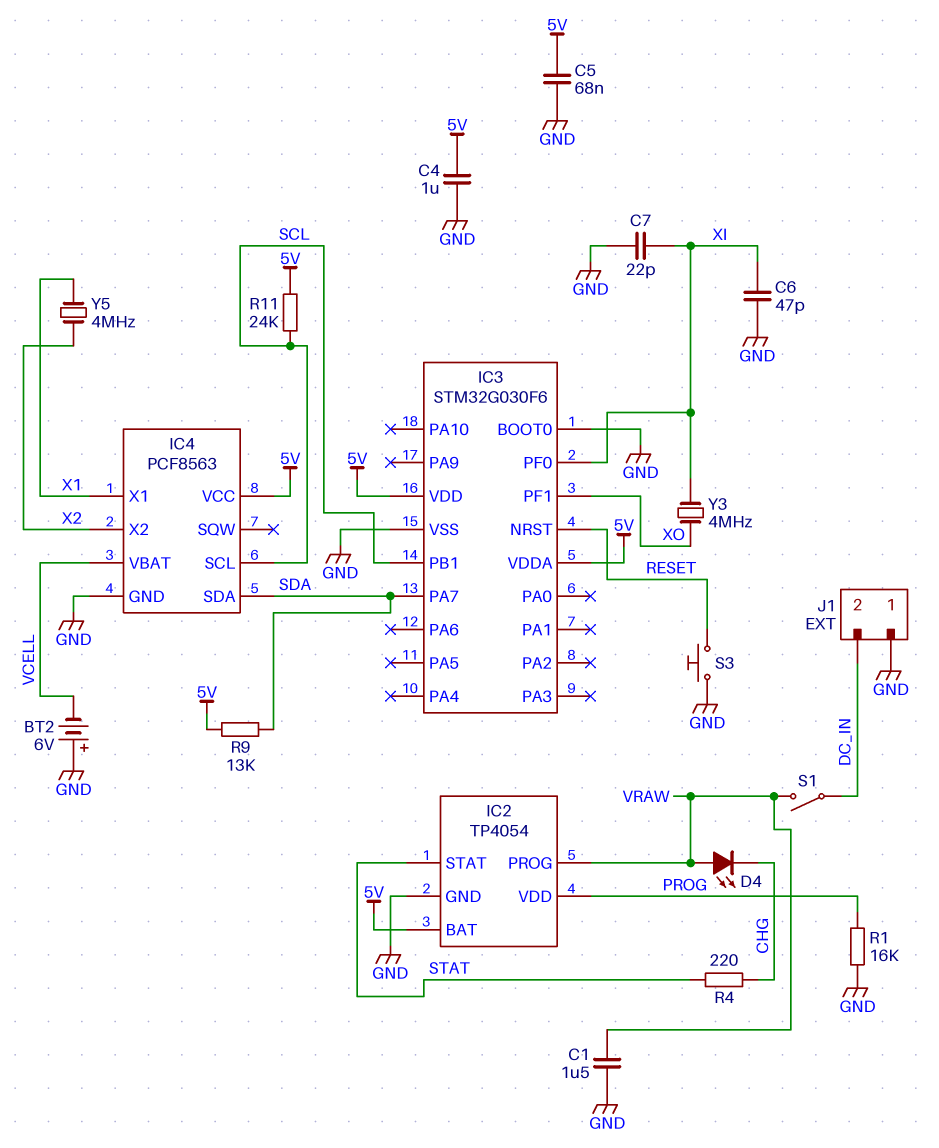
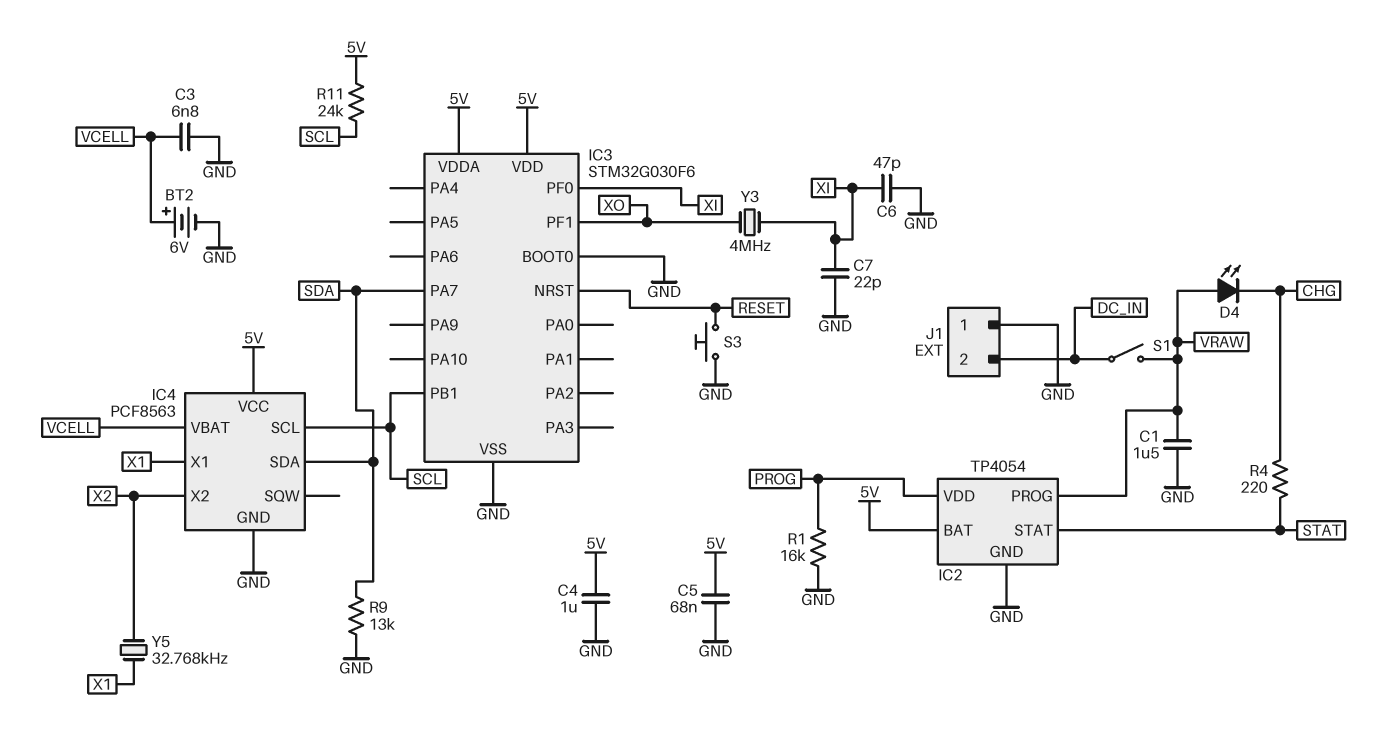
BT2: 6V (plus GND, minus VCELL) -> 6V (plus VCELL, minus GND)
C3: none -> 6.8nF (GND, VCELL)
R9: 13k (5V, SDA) -> 13k (GND, SDA)
Y5: 4MHz (X1, X2) -> 32.768kHz (X1, X2)

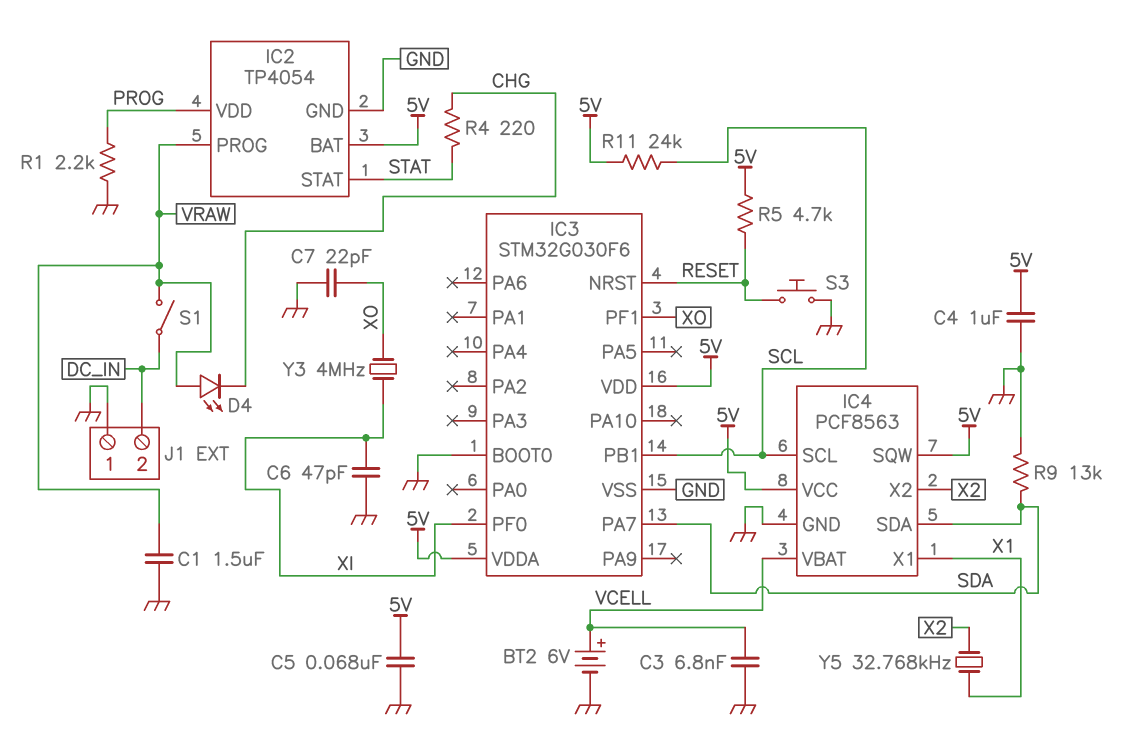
C7: 22pF (GND, XI) -> 22pF (GND, XO)
IC4 pin SQW: none -> 5V
R1: 16k (GND, PROG) -> 2.2k (GND, PROG)
R5: none -> 4.7k (5V, RESET)

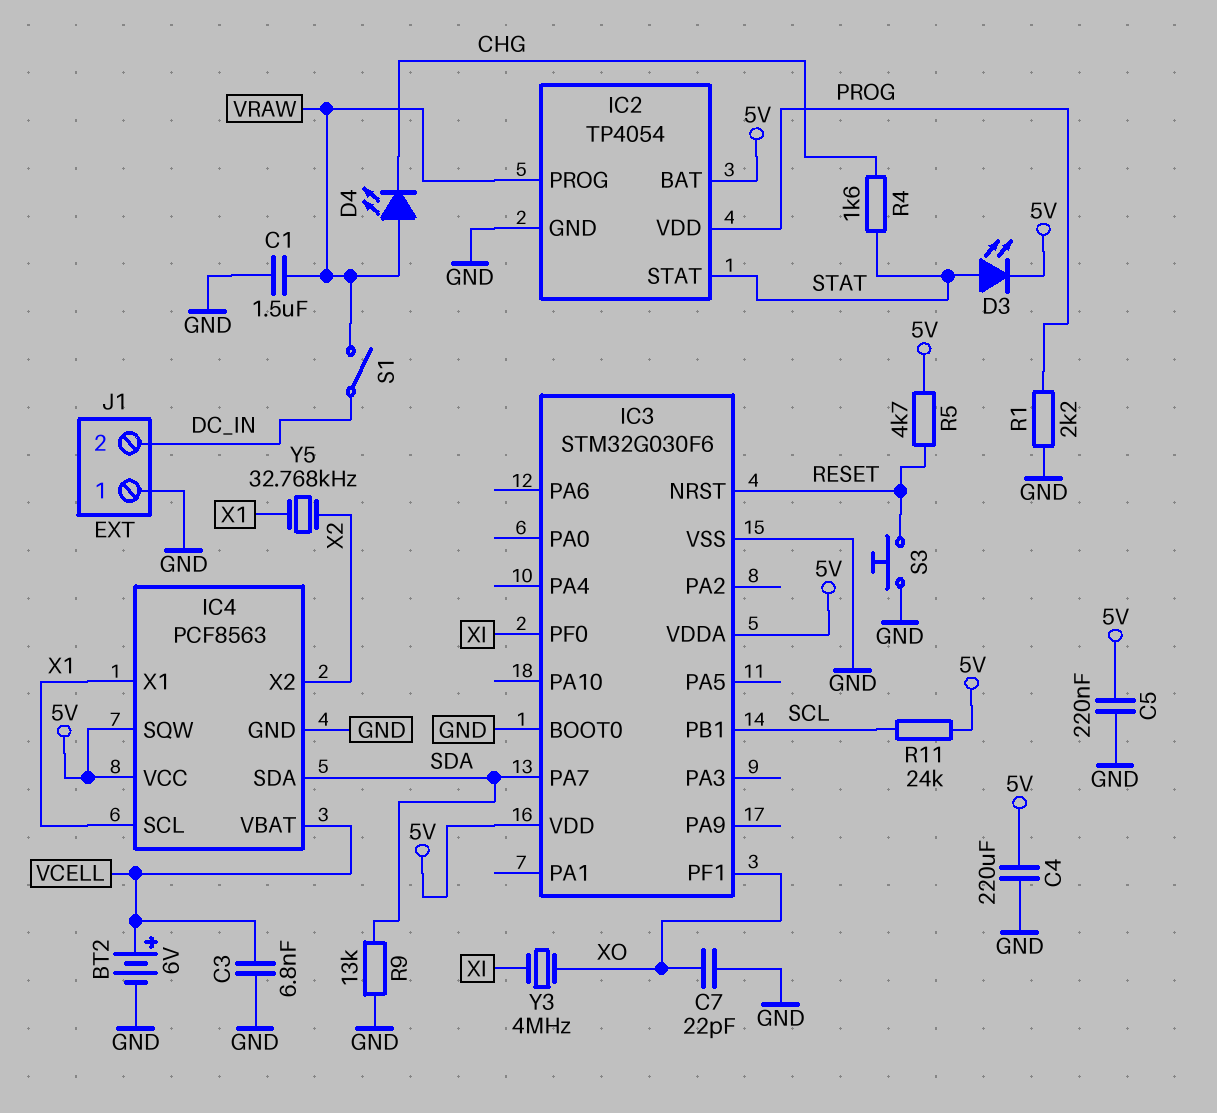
C4: 1uF (5V, GND) -> 220uF (5V, GND)
C5: 68nF (5V, GND) -> 220nF (5V, GND)
C6: 47pF (GND, XI) -> none
D3: none -> LED (A STAT, K 5V)
IC4 pin SCL: SCL -> X1
R4: 220 (CHG, STAT) -> 1.6k (CHG, STAT)

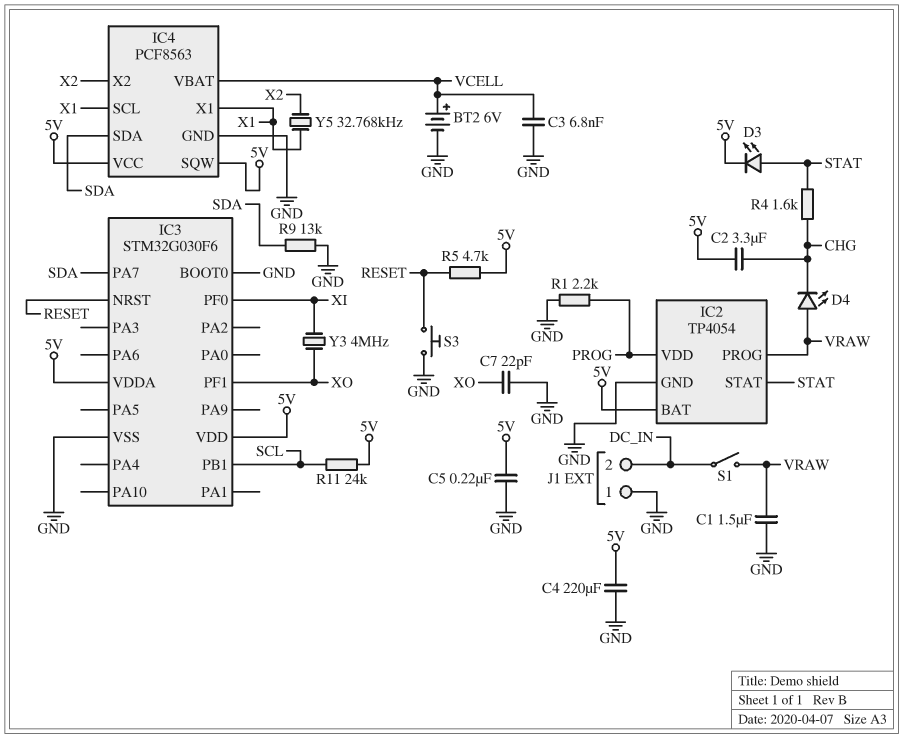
C2: none -> 3.3uF (5V, CHG)

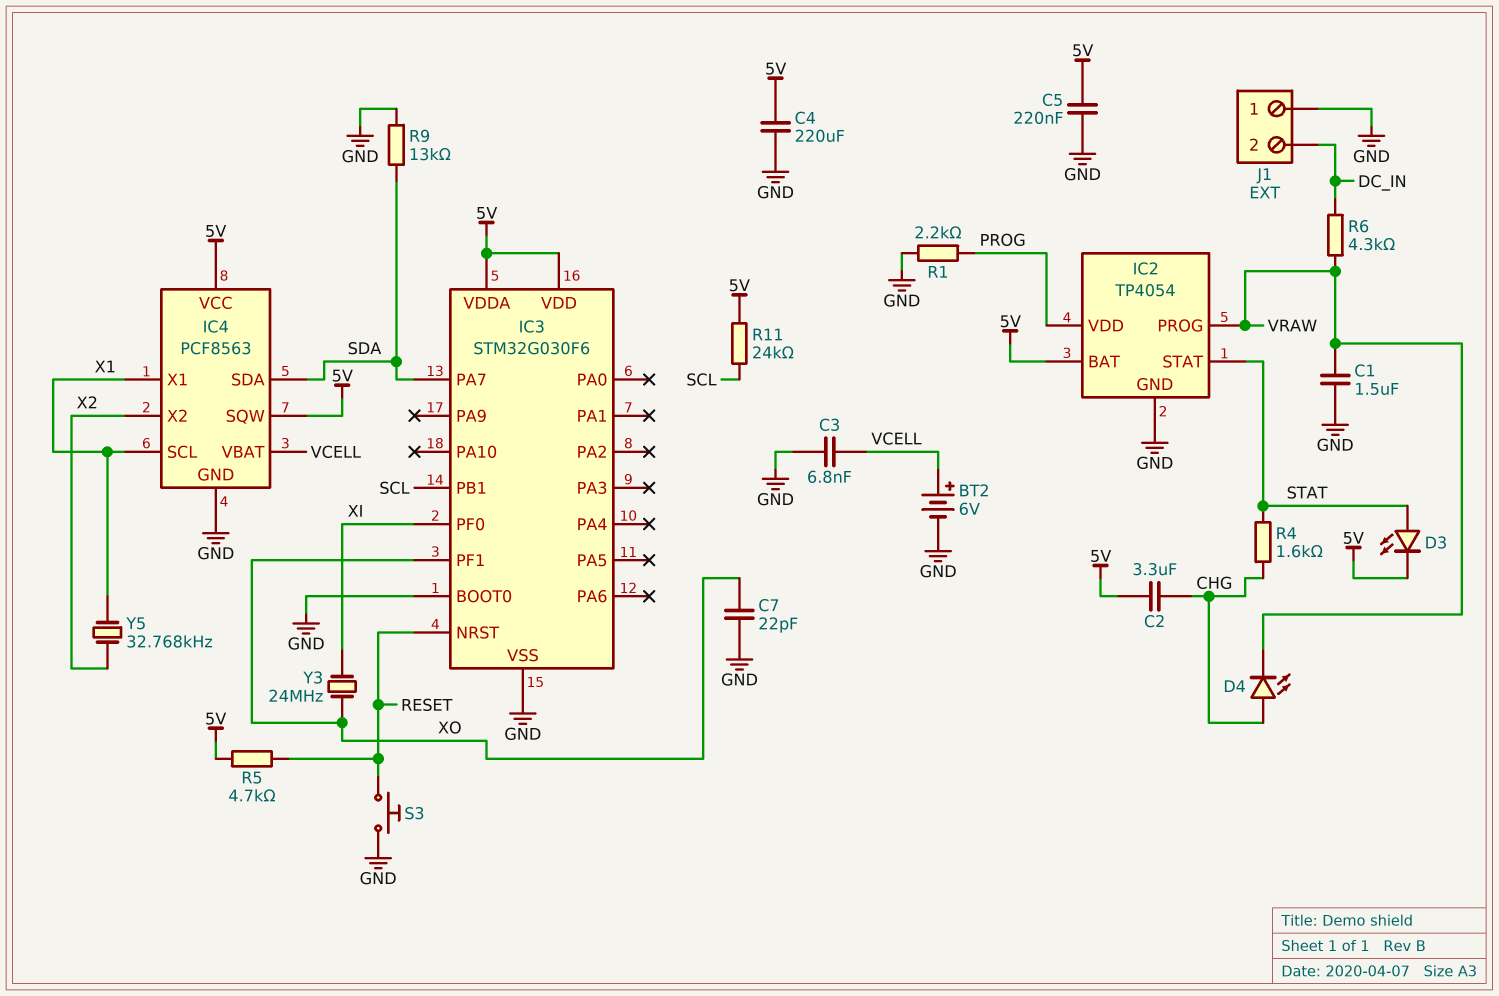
D4: LED (A VRAW, K CHG) -> LED (A CHG, K VRAW)
R6: none -> 4.3k (DC_IN, VRAW)
S1: switch (DC_IN, VRAW) -> none
Y3: 4MHz (XI, XO) -> 24MHz (XI, XO)

